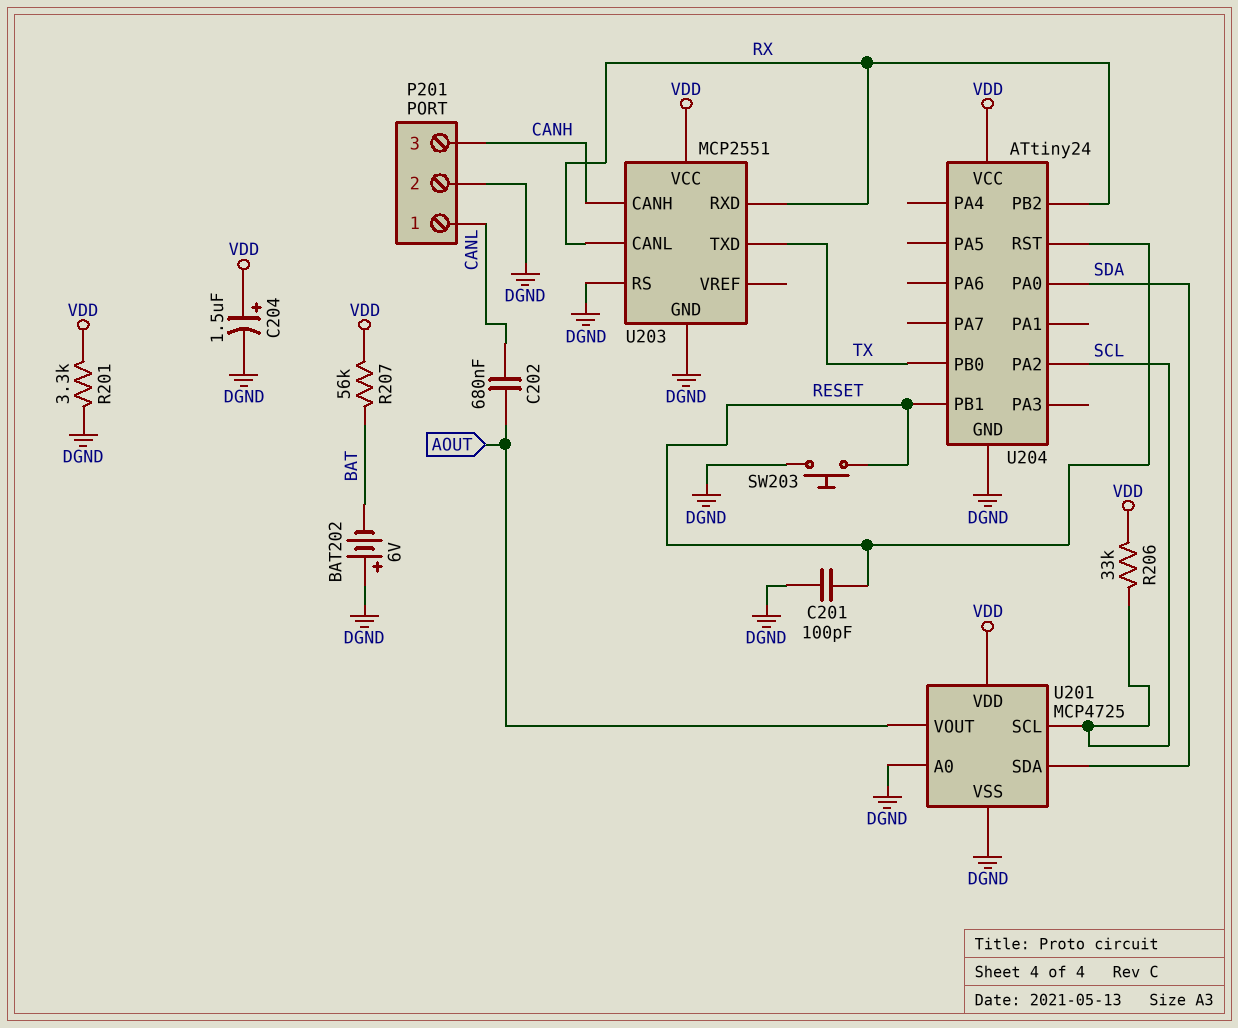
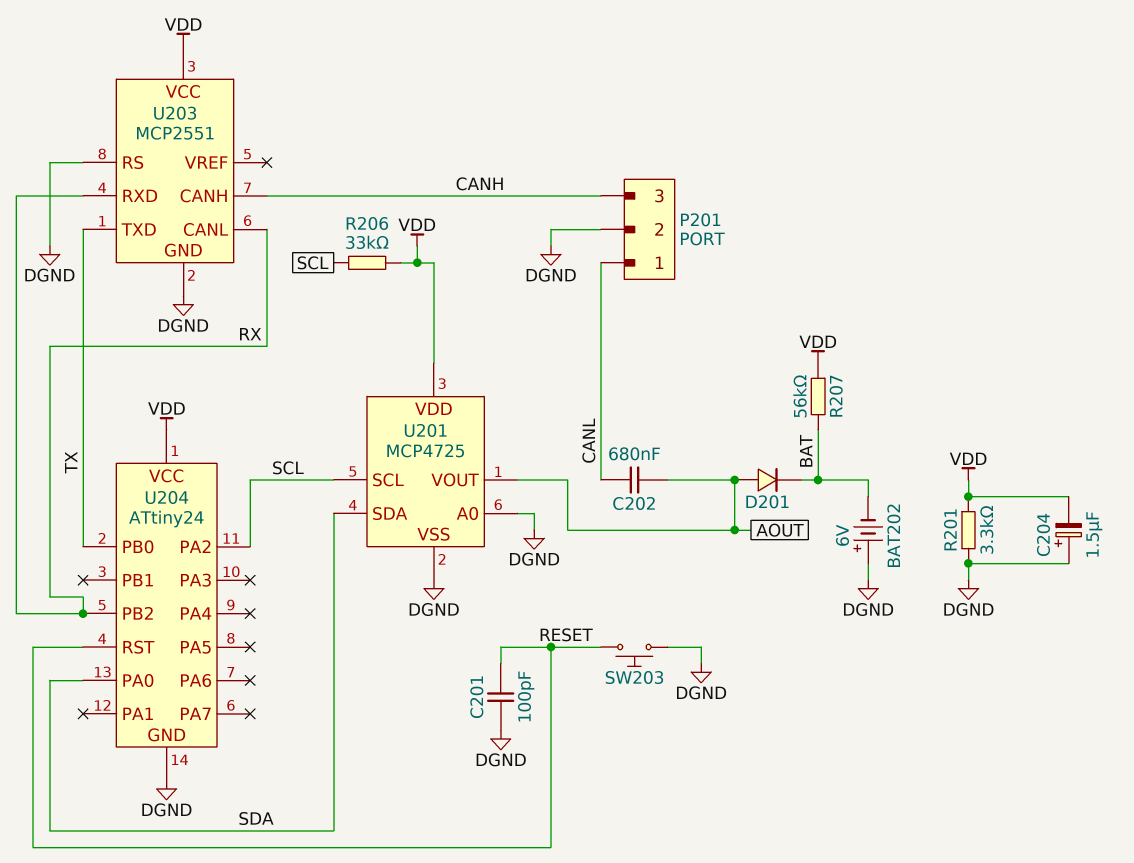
C204: 1.5uF (plus VDD, minus DGND) -> 1.5uF (plus DGND, minus VDD)
D201: none -> diode (A AOUT, K BAT)
U204 pin PB1: RESET -> none

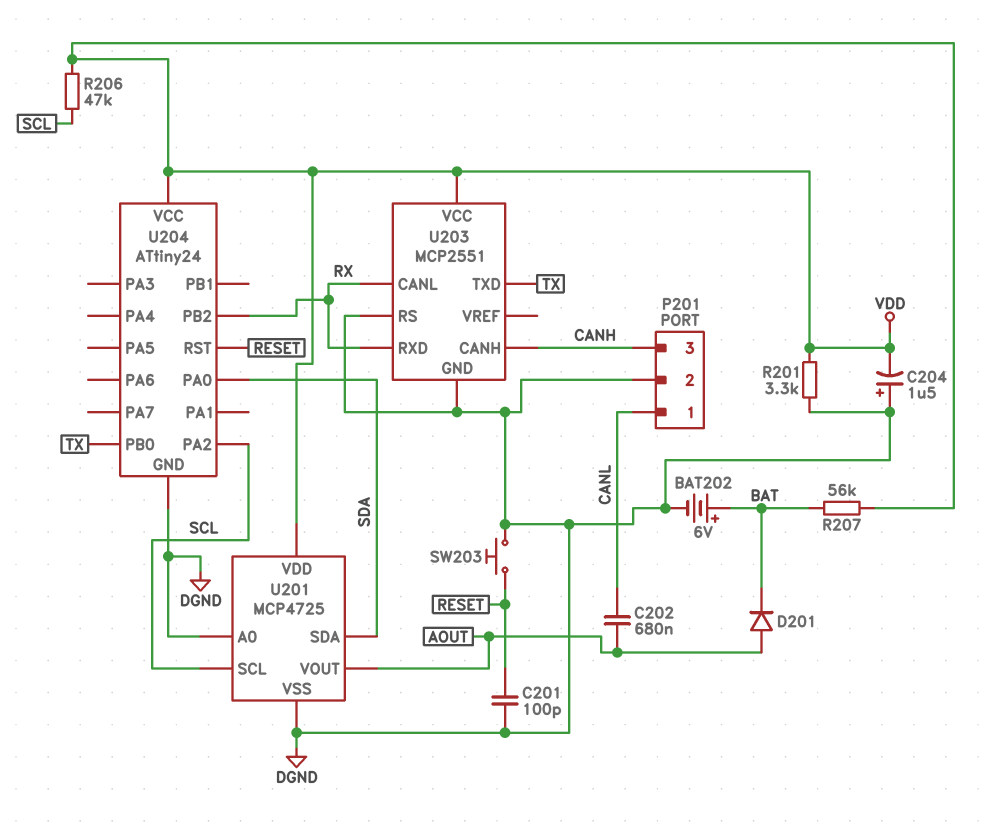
BAT202: 6V (plus DGND, minus BAT) -> 6V (plus BAT, minus DGND)
R206: 33k (SCL, VDD) -> 47k (SCL, VDD)

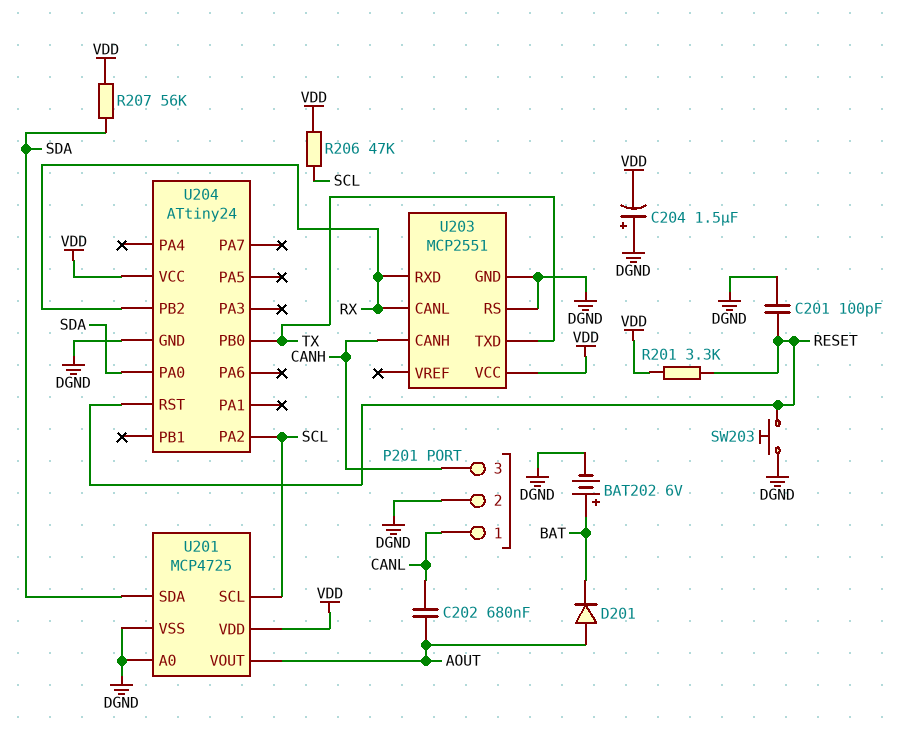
R201: 3.3k (DGND, VDD) -> 3.3k (RESET, VDD)
R207: 56k (BAT, VDD) -> 56k (SDA, VDD)

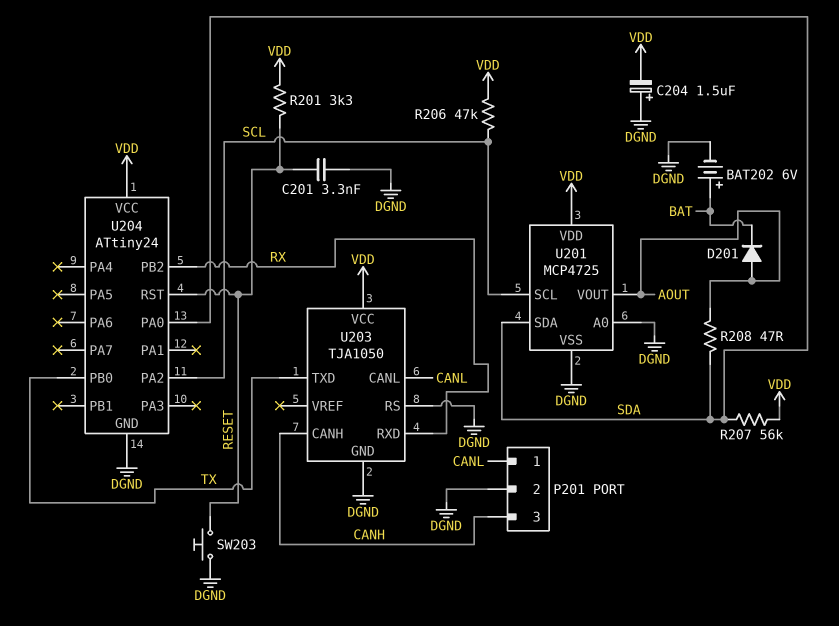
C201: 100pF (DGND, RESET) -> 3.3nF (DGND, RESET)
C202: 680nF (AOUT, CANL) -> none
R208: none -> 47 (AOUT, SDA)
U203: MCP2551 -> TJA1050
U203 pin CANL: RX -> CANL

